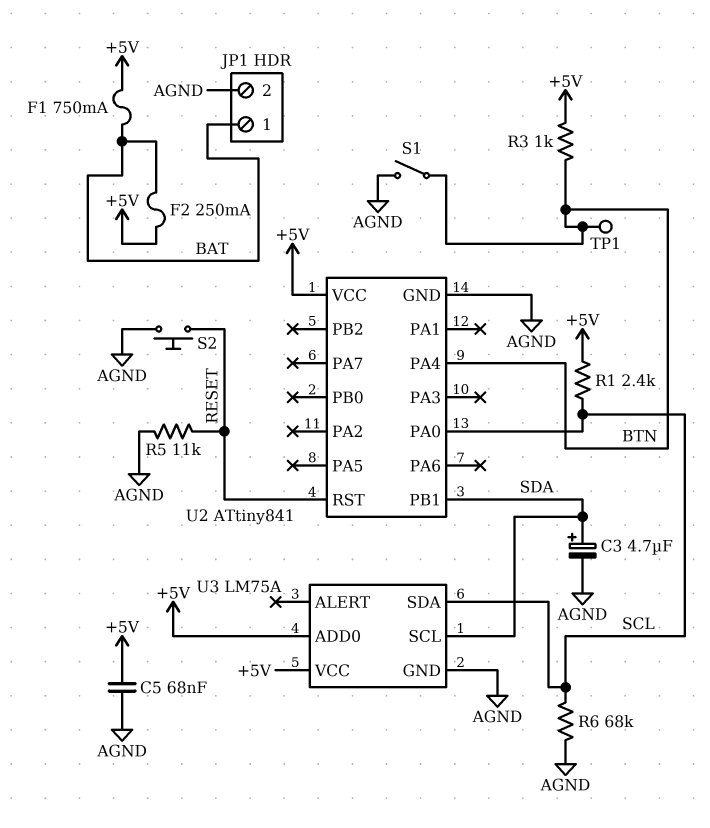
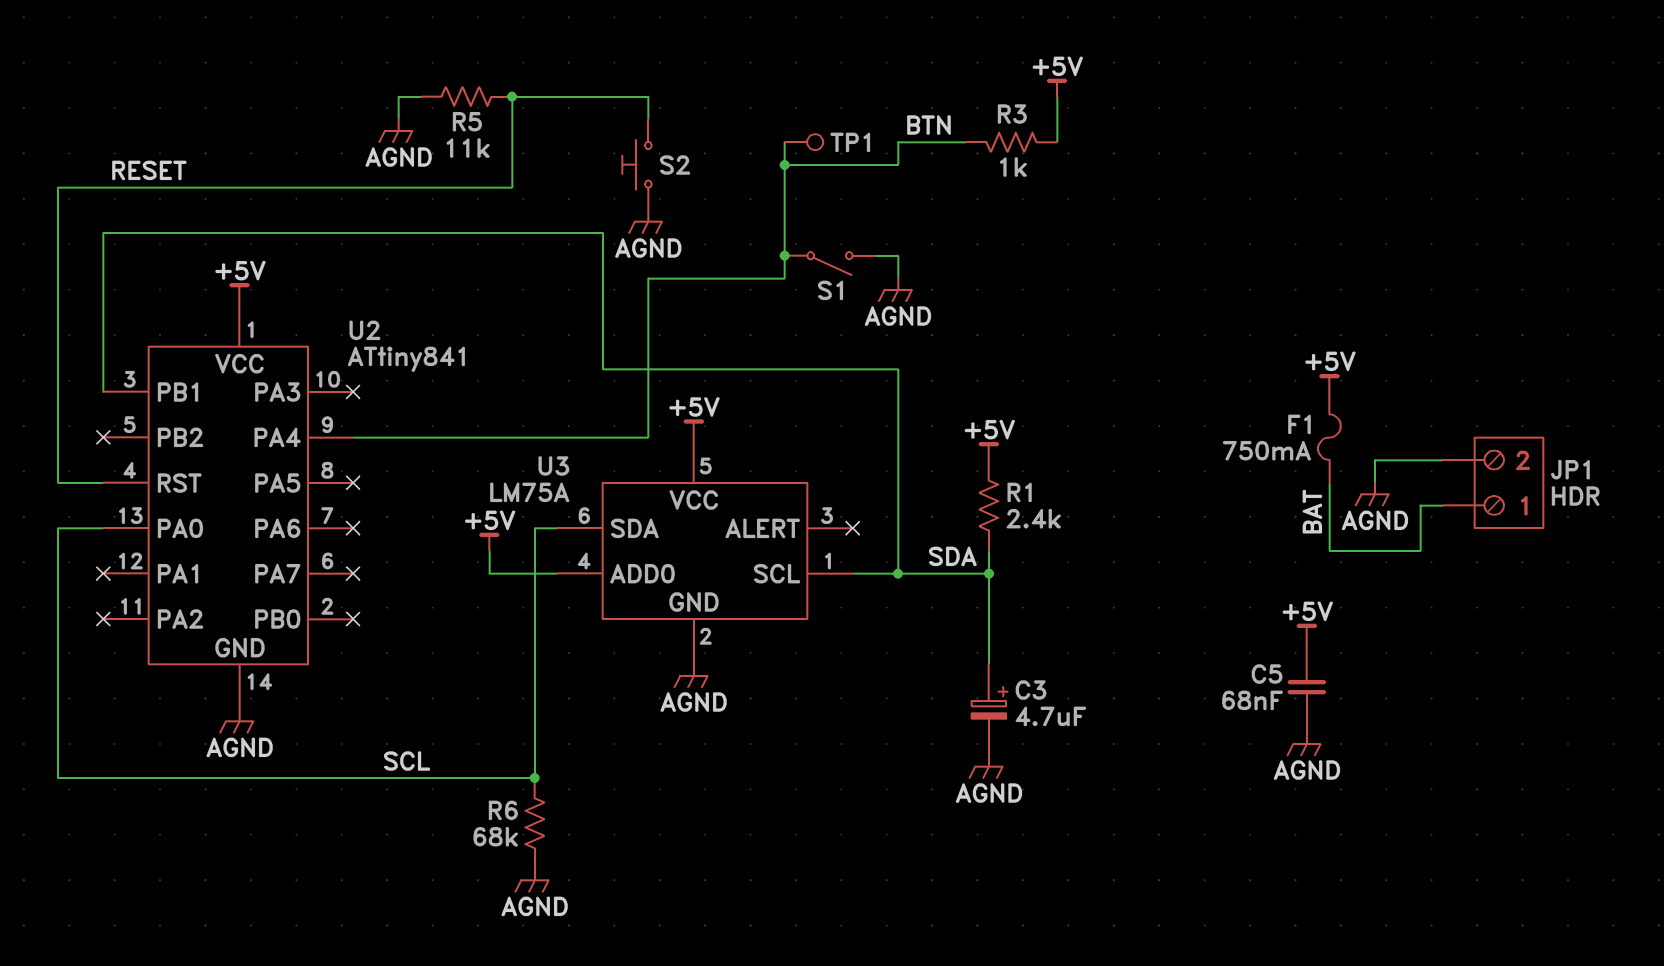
F2: 250mA (+5V, BAT) -> none
R1: 2.4k (+5V, SCL) -> 2.4k (+5V, SDA)

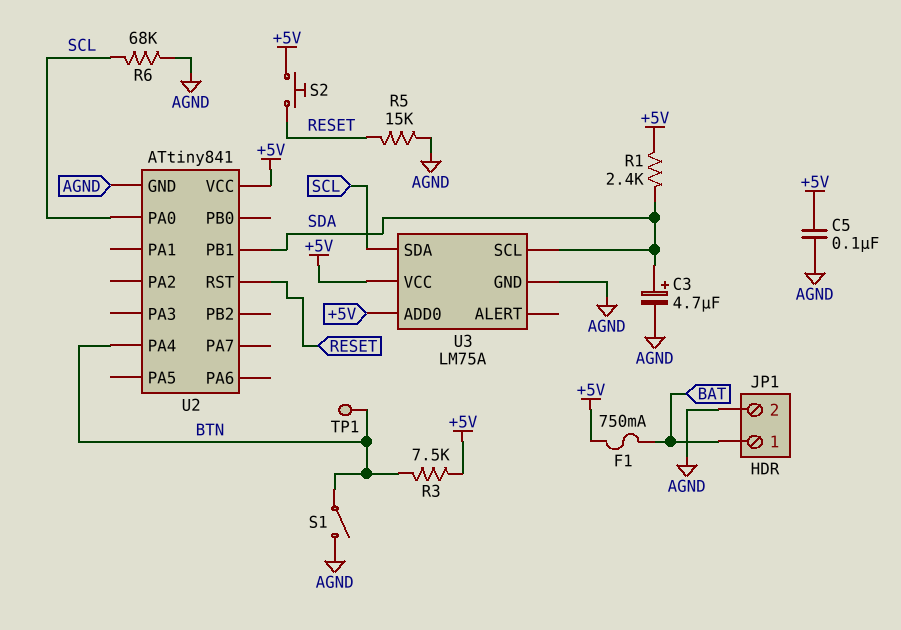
C5: 68nF (+5V, AGND) -> 100nF (+5V, AGND)
R3: 1k (+5V, BTN) -> 7.5k (+5V, BTN)
R5: 11k (AGND, RESET) -> 15k (AGND, RESET)
S2: button (AGND, RESET) -> button (+5V, RESET)

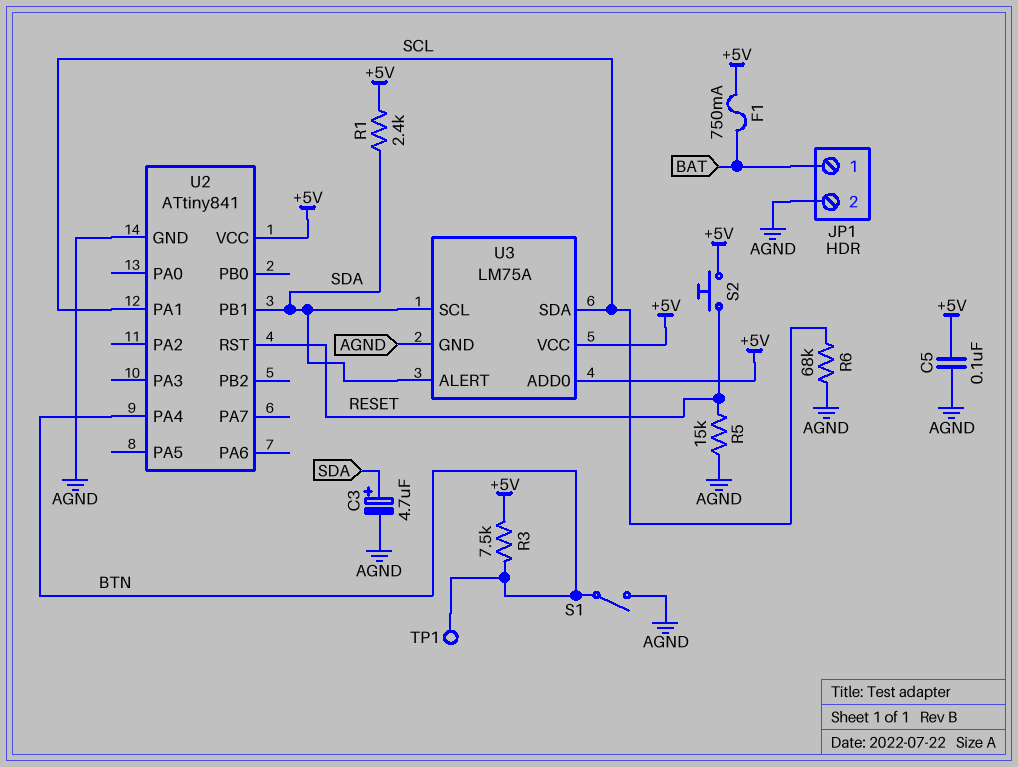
U2 pin PA0: SCL -> none
U2 pin PA1: none -> SCL
U3 pin ALERT: none -> SDA

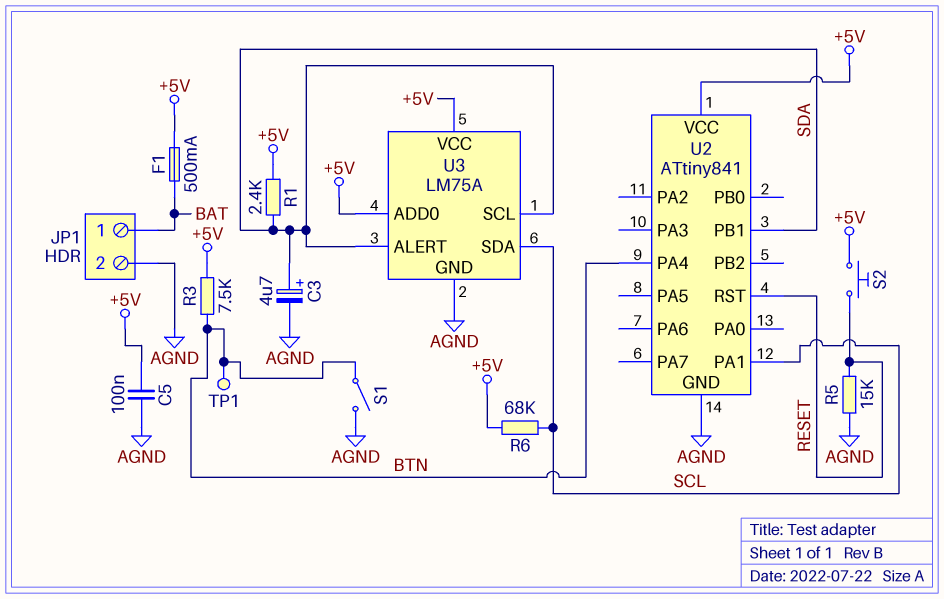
F1: 750mA (+5V, BAT) -> 500mA (+5V, BAT)
R6: 68k (AGND, SCL) -> 68k (+5V, SCL)

